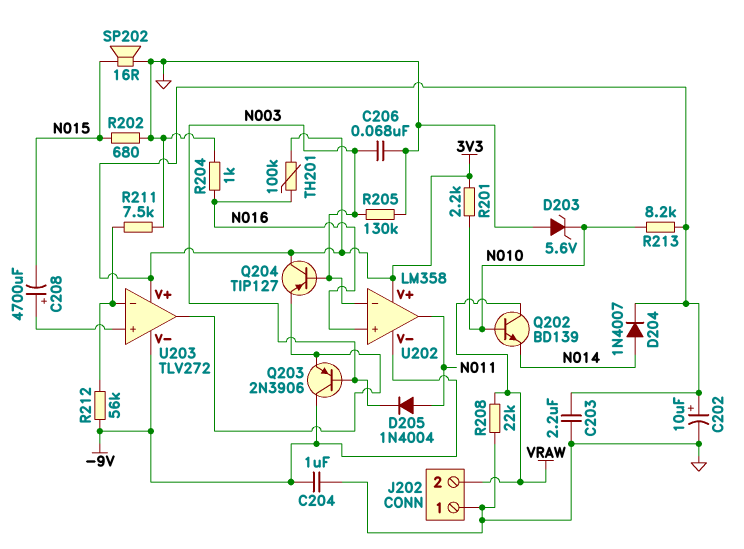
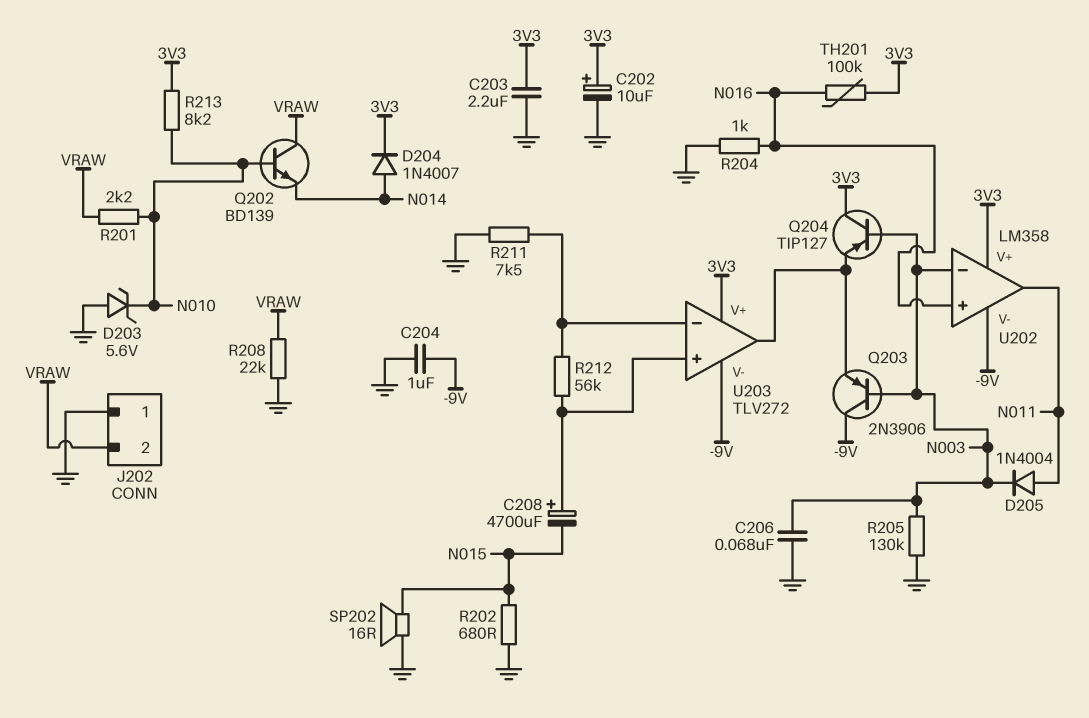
R201: 2.2k (3V3, N010) -> 2.2k (N010, VRAW)
R212: 56k (-9V, U203/in-) -> 56k (U203/in+, U203/in-)

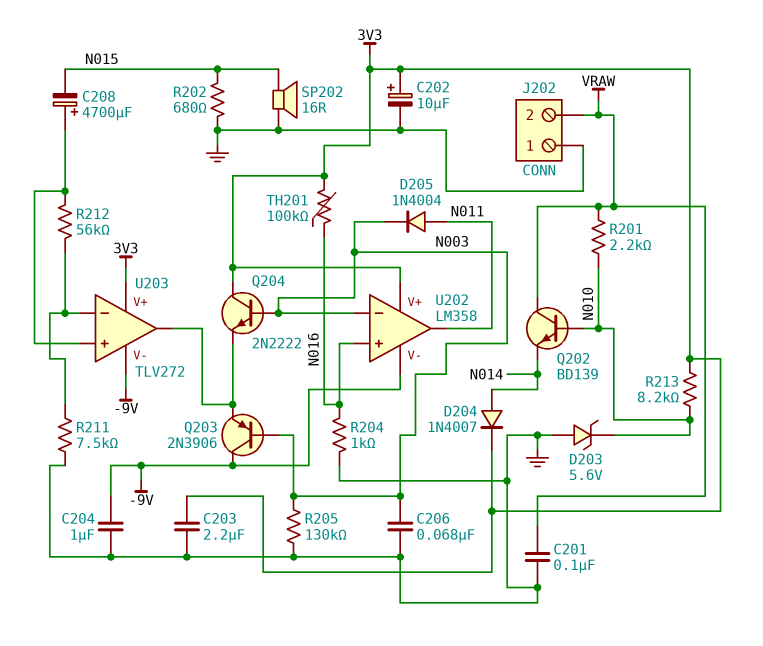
C201: none -> 100nF (GND, VRAW)
Q204: PNP TIP127 (B N003, C 3V3, E U203/out) -> NPN 2N2222 (B N003, C 3V3, E U203/out)
R208: 22k (GND, VRAW) -> none

